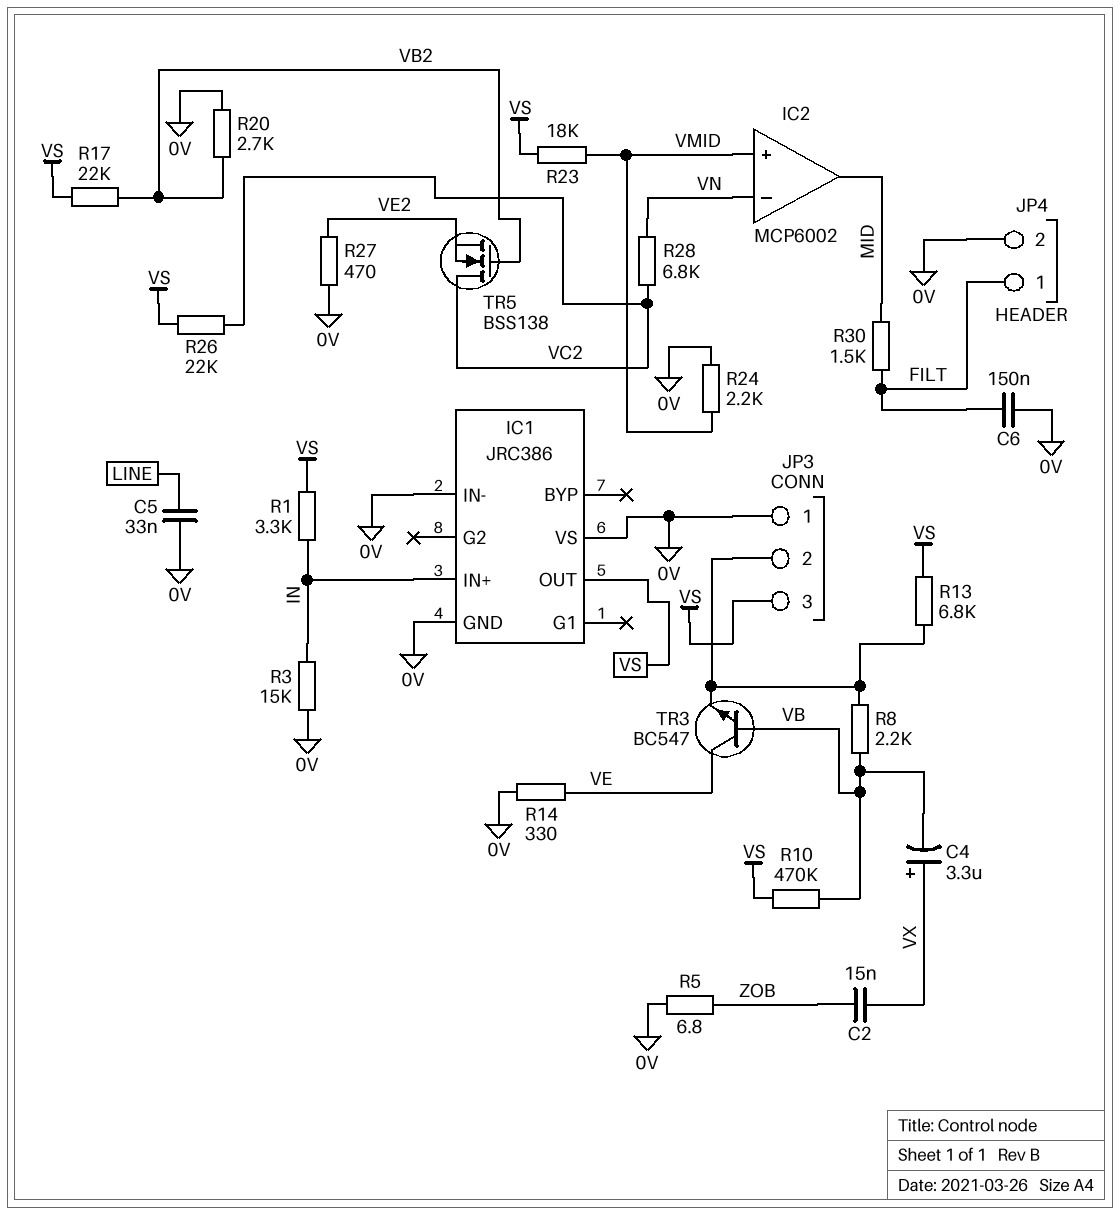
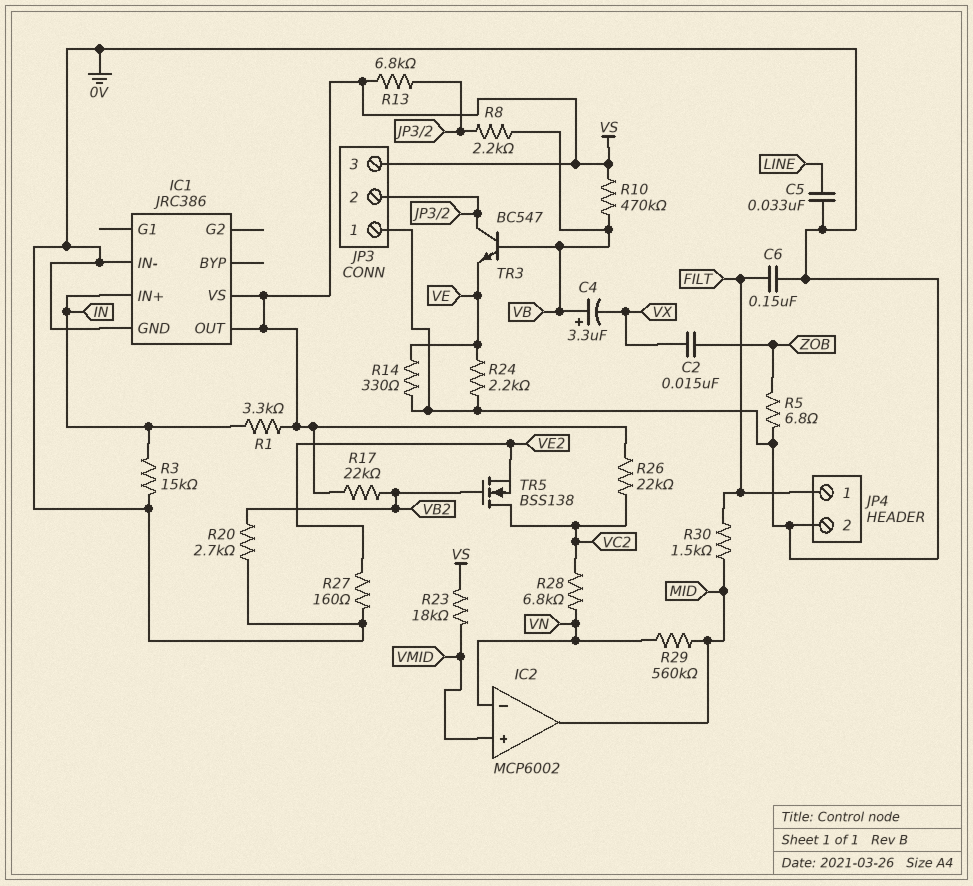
C4: 3.3uF (plus VX, minus VB) -> 3.3uF (plus VB, minus VX)
IC1 pin VS: 0V -> VS
R24: 2.2k (0V, VMID) -> 2.2k (0V, VE)
R27: 470 (0V, VE2) -> 160 (0V, VE2)
R29: none -> 560k (MID, VN)
TR3: NPN BC547 (B VB, C VE, E JP3/2) -> NPN BC547 (B VB, C JP3/2, E VE)

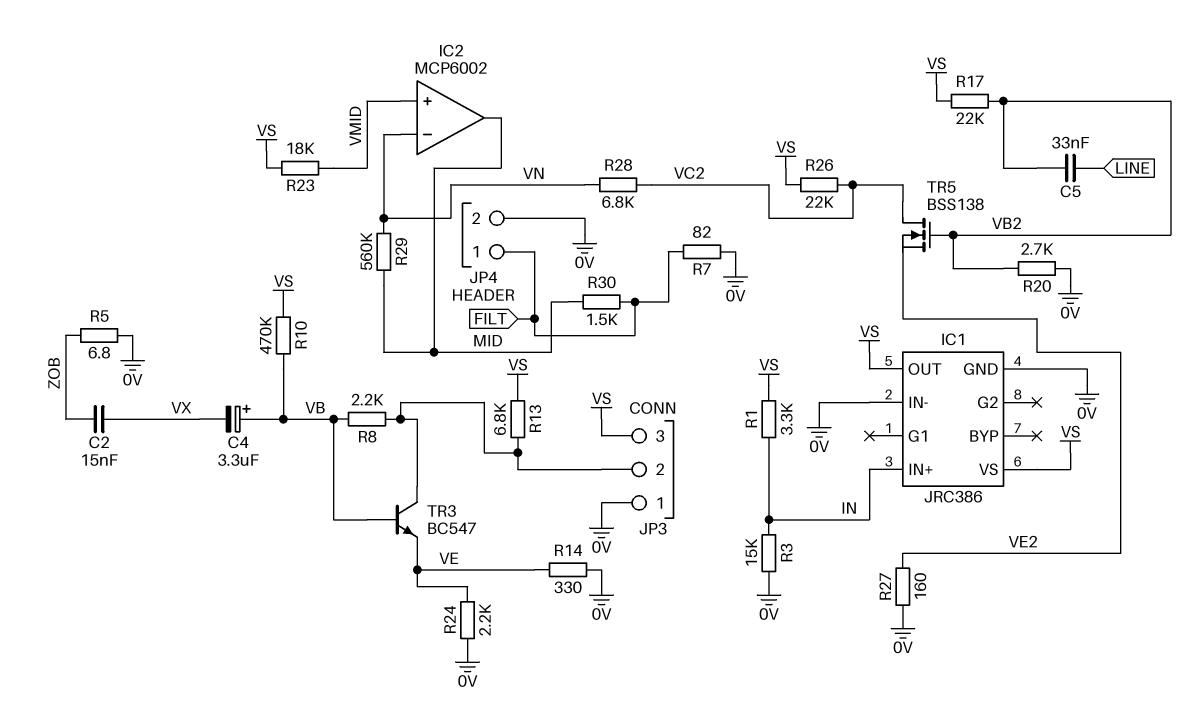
C5: 33nF (0V, LINE) -> 33nF (LINE, VB2)
C6: 150nF (0V, FILT) -> none
R7: none -> 82 (0V, FILT)

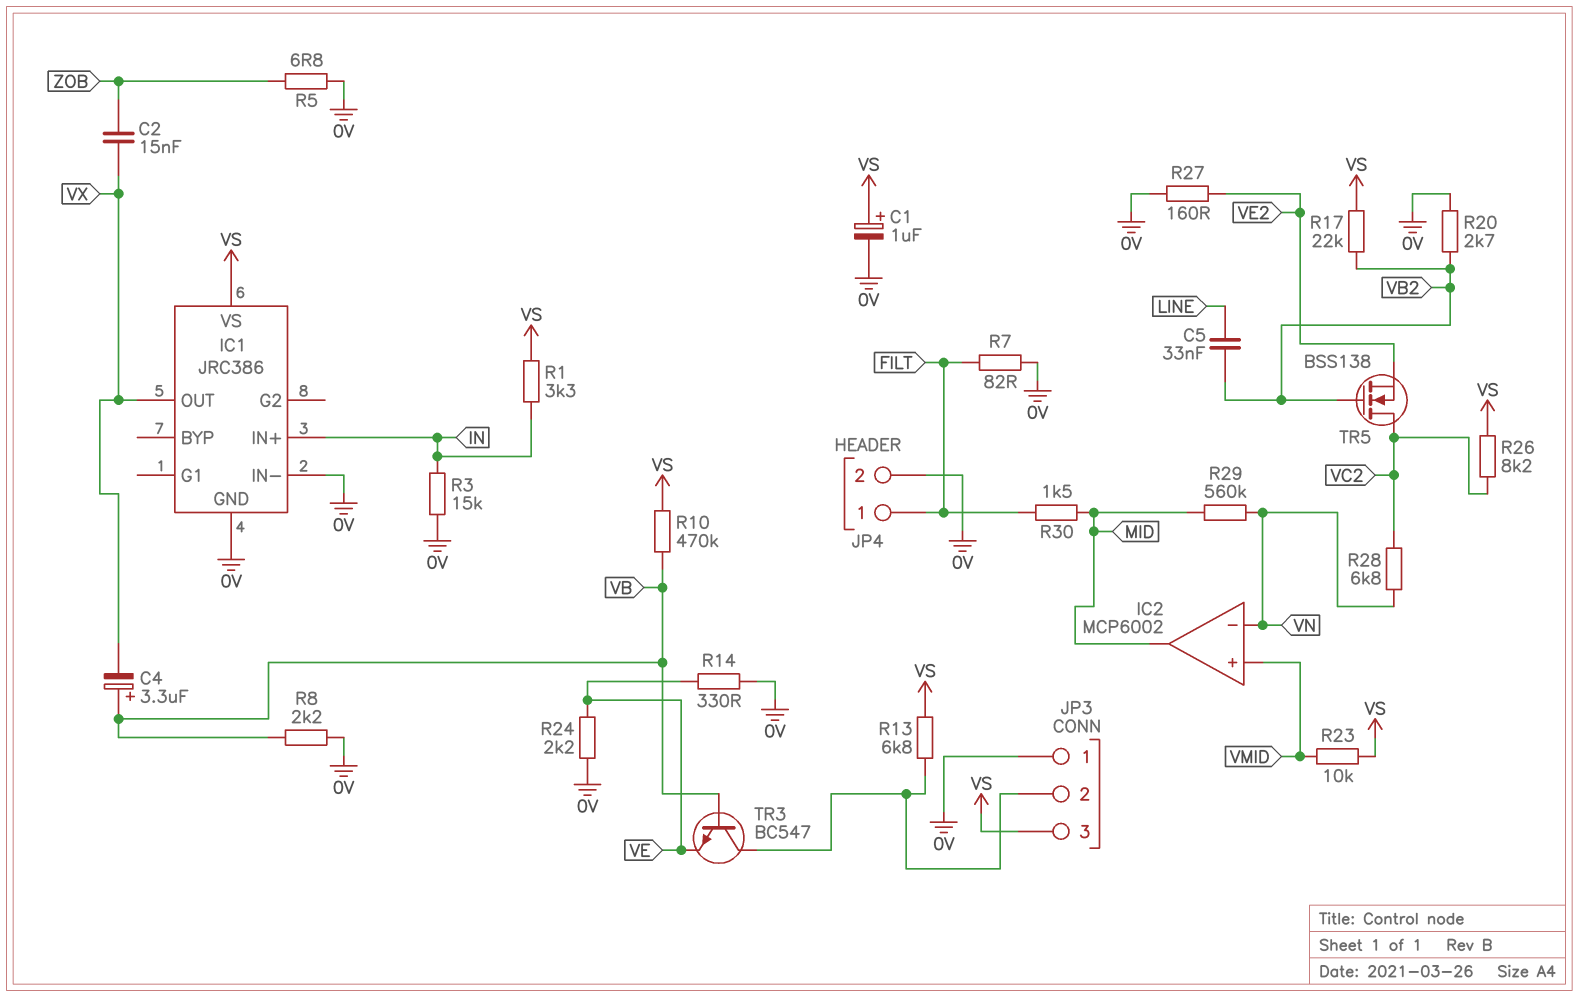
C1: none -> 1uF (plus VS, minus 0V)
IC1 pin OUT: VS -> VX
R8: 2.2k (JP3/2, VB) -> 2.2k (0V, VB)
R23: 18k (VMID, VS) -> 10k (VMID, VS)
R26: 22k (VC2, VS) -> 8.2k (VC2, VS)

